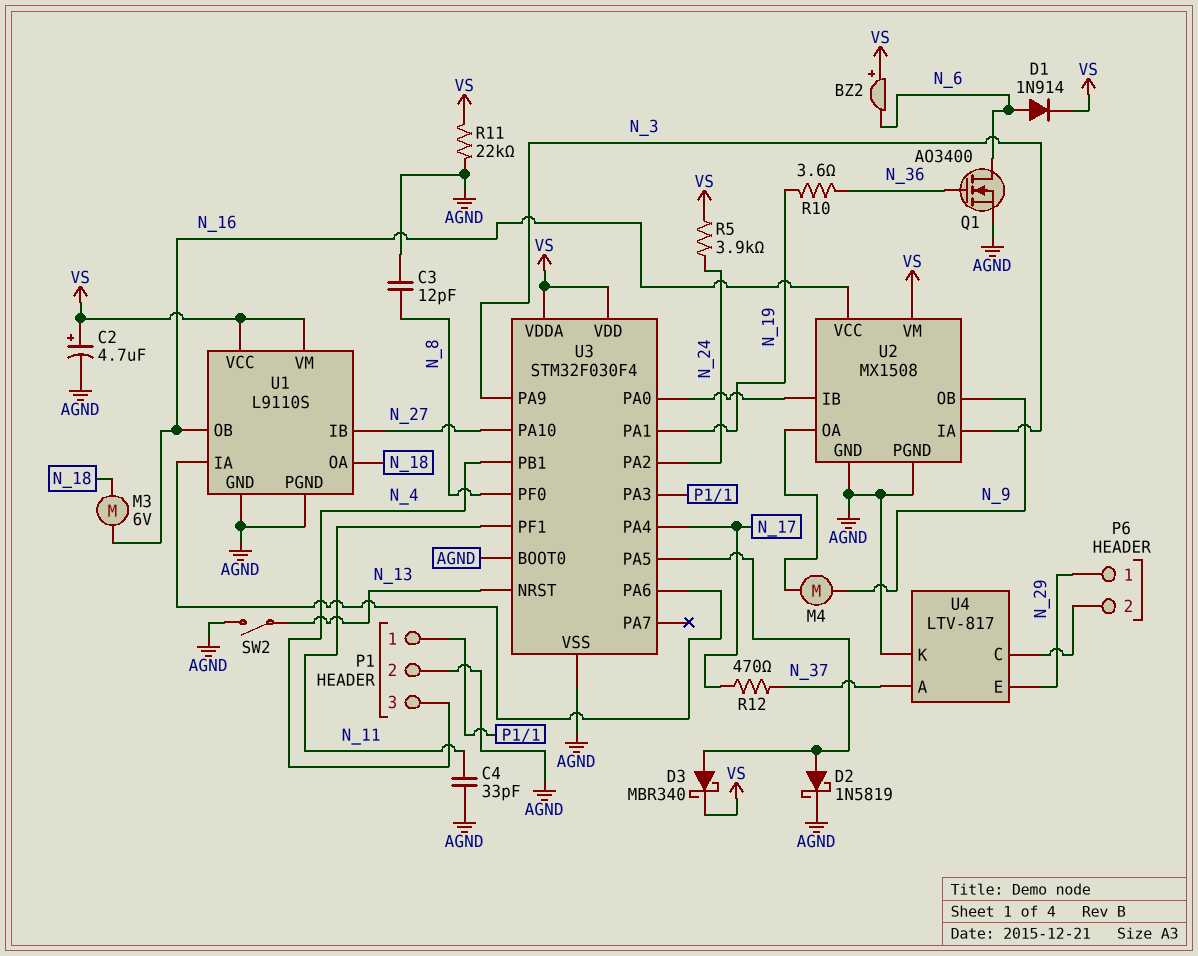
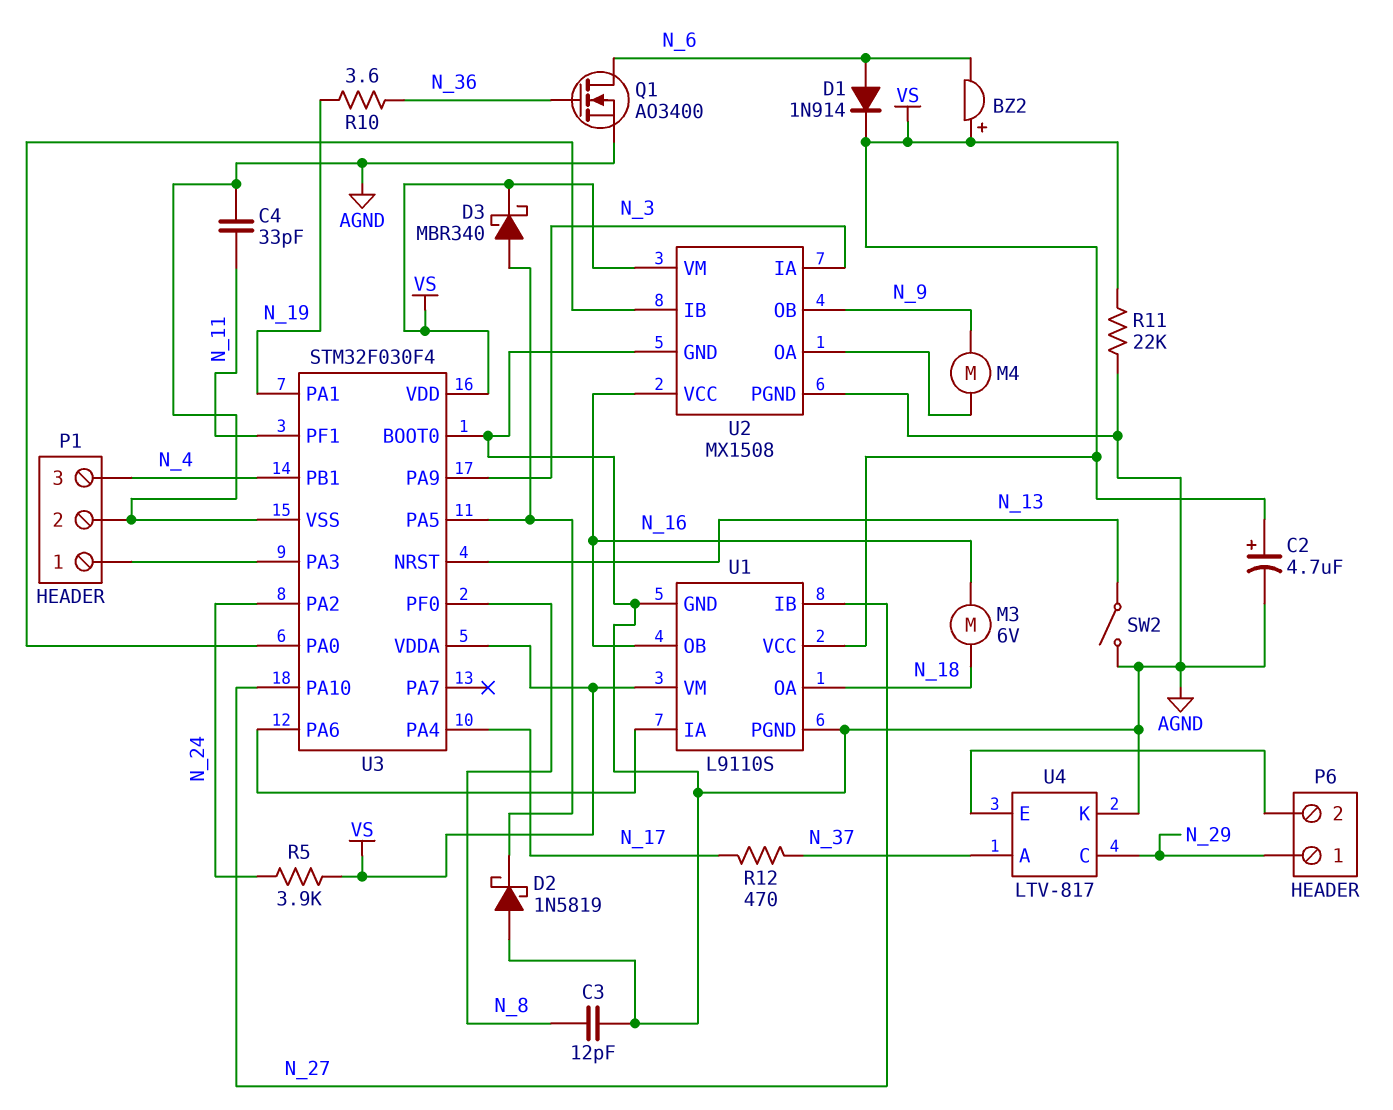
D2: schottky 1N5819 (A U3/PA5, K AGND) -> schottky 1N5819 (A AGND, K U3/PA5)
U4 pin C: P6/2 -> N_29
U4 pin E: N_29 -> P6/2

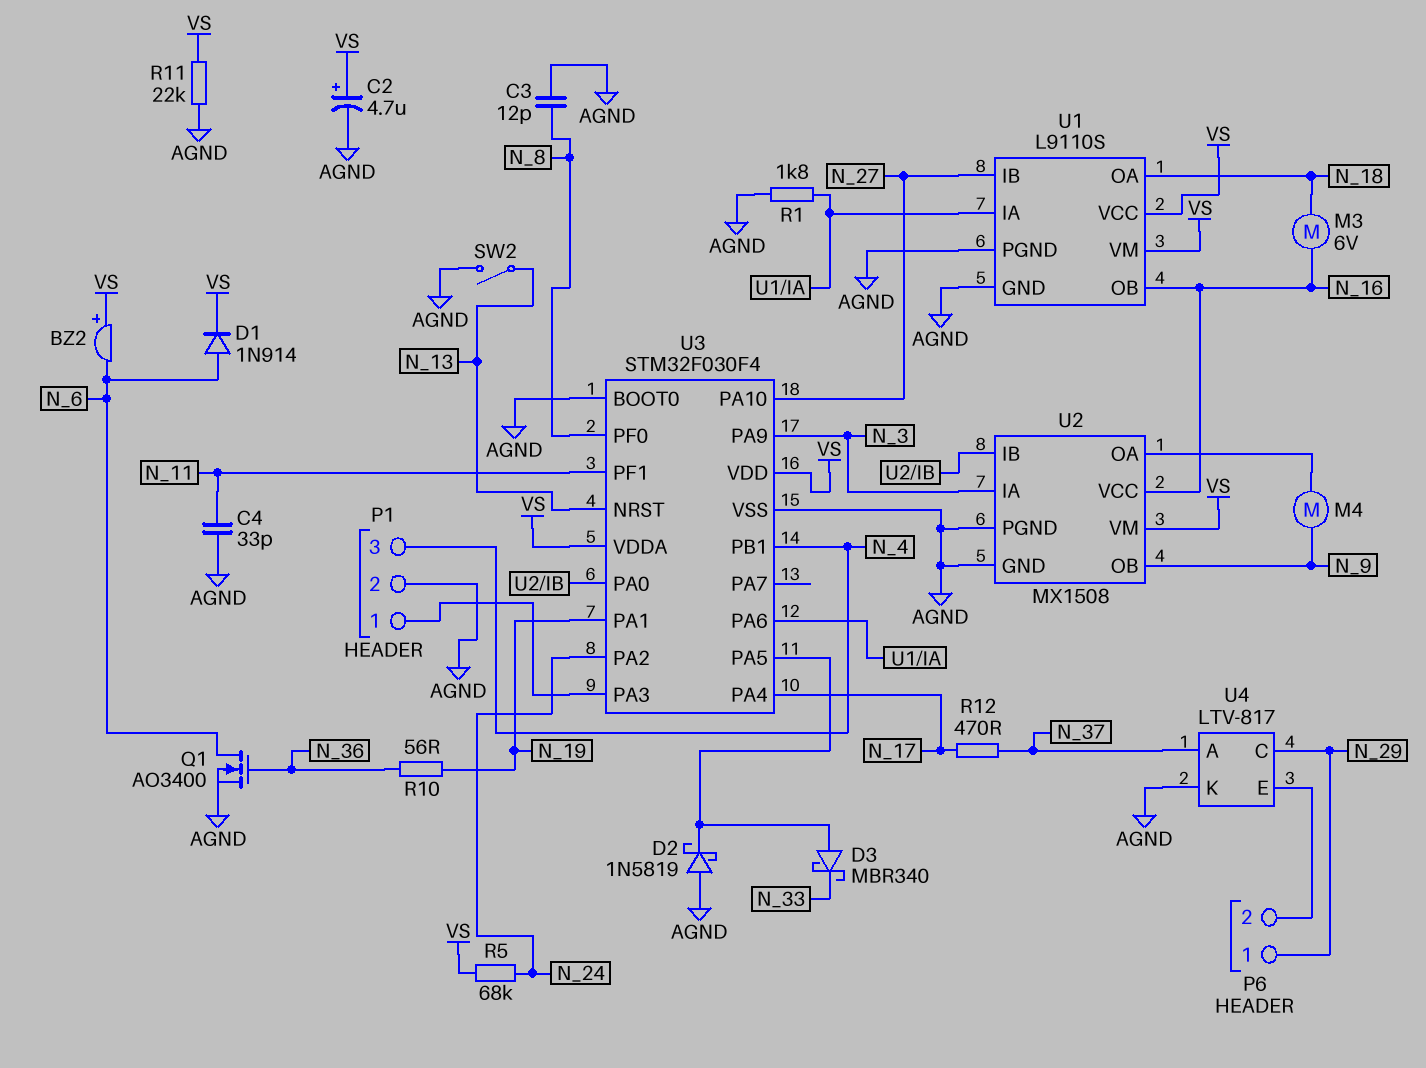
D3: schottky MBR340 (A U3/PA5, K VS) -> schottky MBR340 (A U3/PA5, K N_33)
R1: none -> 1.8k (AGND, U1/IA)
R5: 3.9k (N_24, VS) -> 68k (N_24, VS)
R10: 3.6 (N_19, N_36) -> 56 (N_19, N_36)

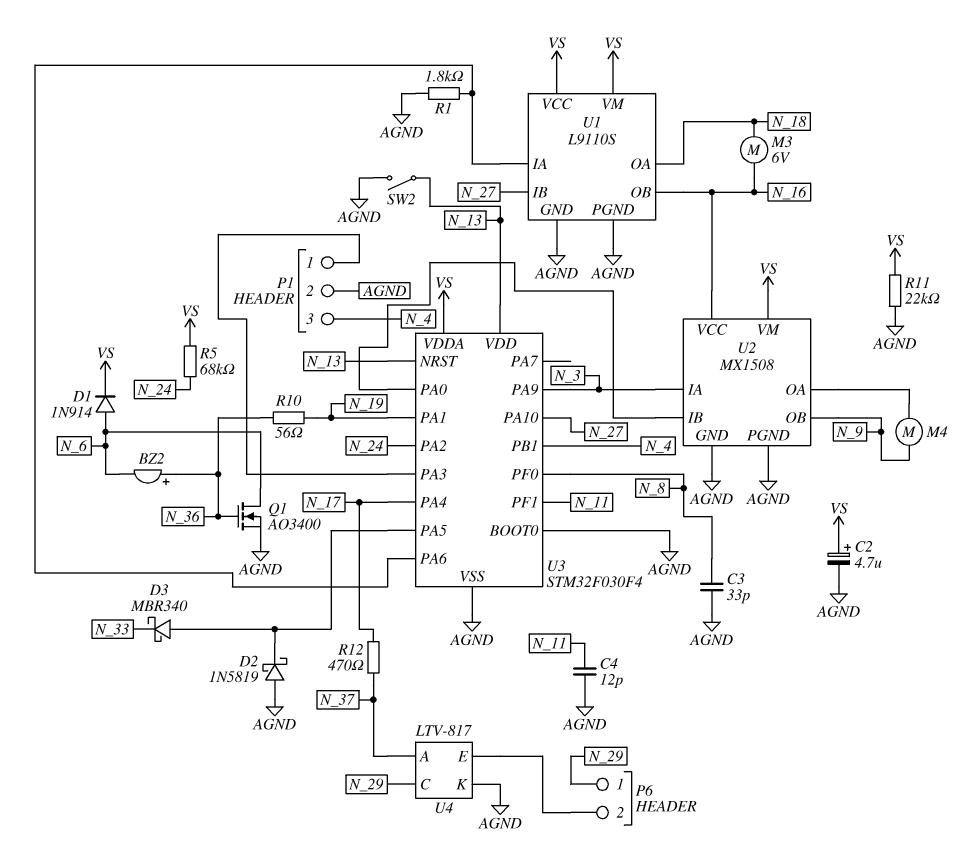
BZ2: buzzer (plus VS, minus N_6) -> buzzer (plus N_36, minus N_6)
C3: 12pF (AGND, N_8) -> 33pF (AGND, N_8)
C4: 33pF (AGND, N_11) -> 12pF (AGND, N_11)
U3 pin VDD: VS -> N_13

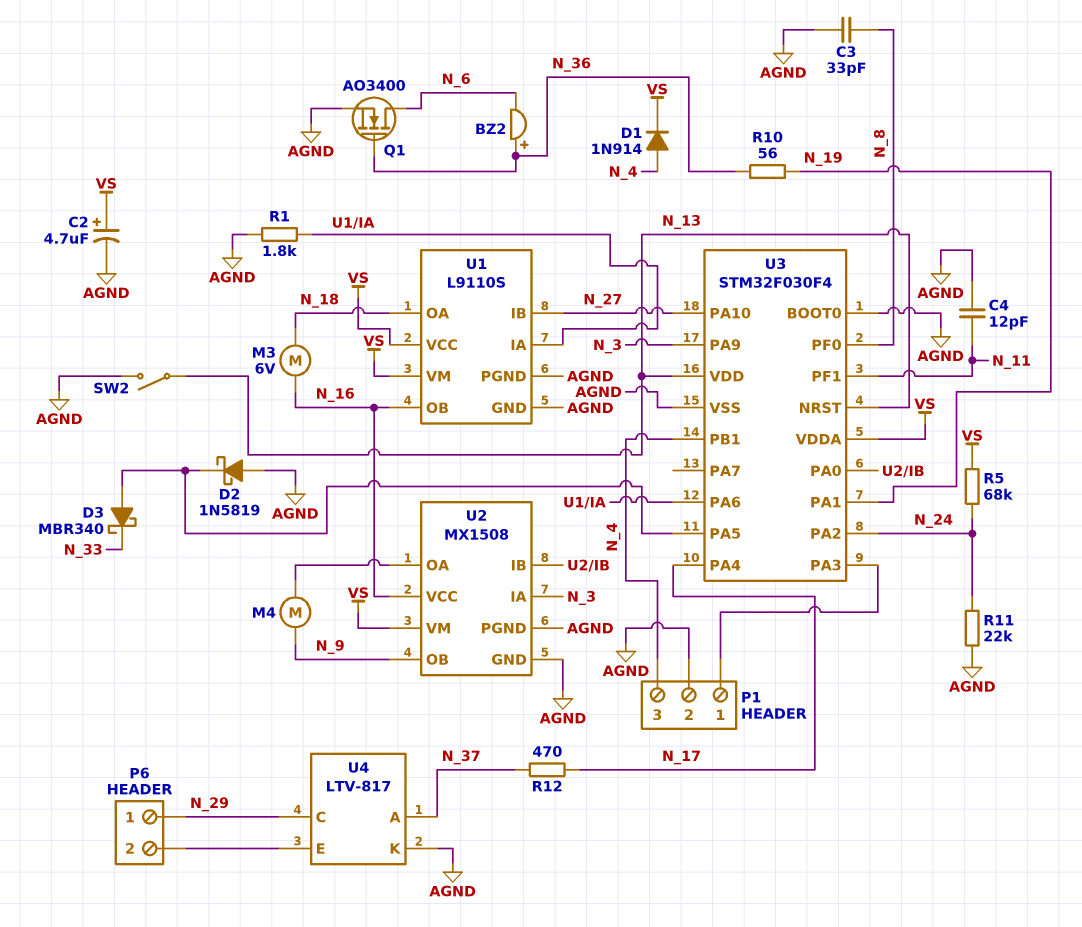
D1: diode 1N914 (A N_6, K VS) -> diode 1N914 (A N_4, K VS)
R11: 22k (AGND, VS) -> 22k (AGND, N_24)

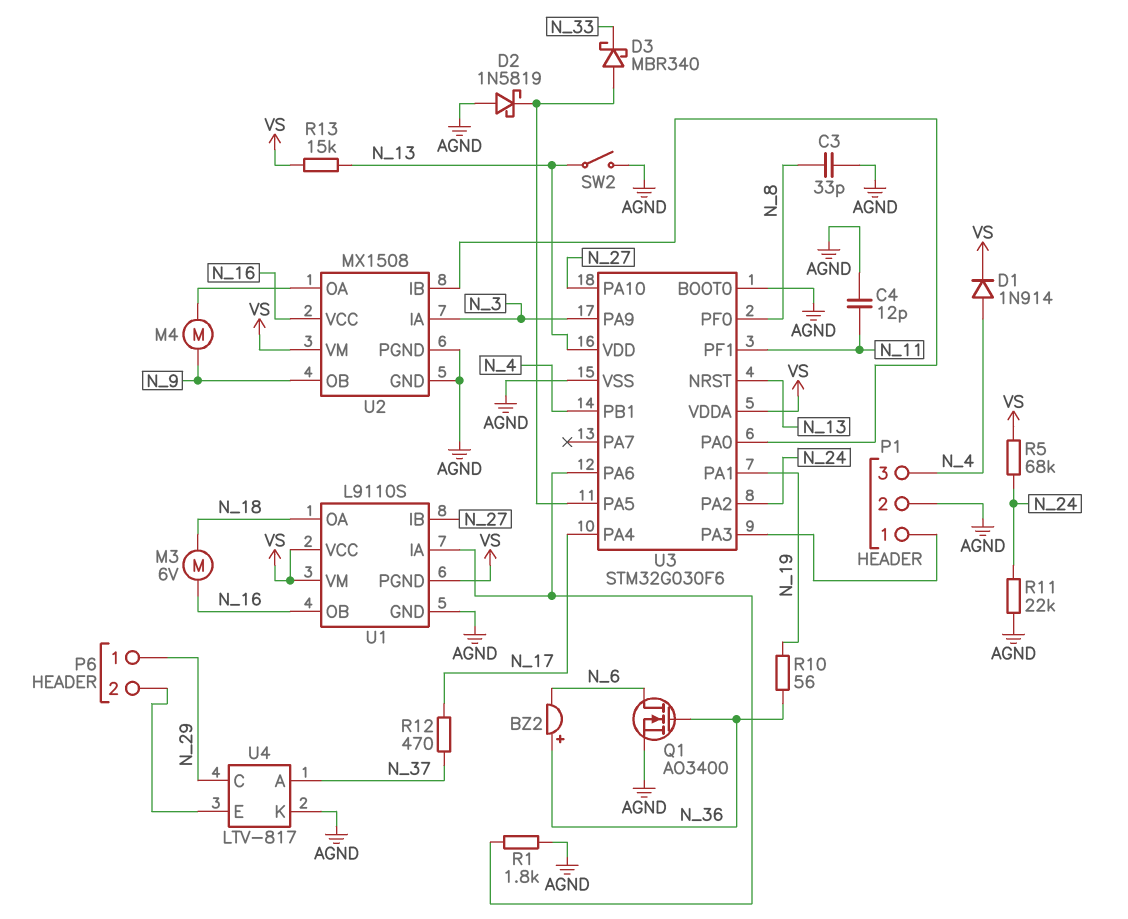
C2: 4.7uF (plus VS, minus AGND) -> none
R13: none -> 15k (N_13, VS)
U1 pin PGND: AGND -> VS
U3: STM32F030F4 -> STM32G030F6

